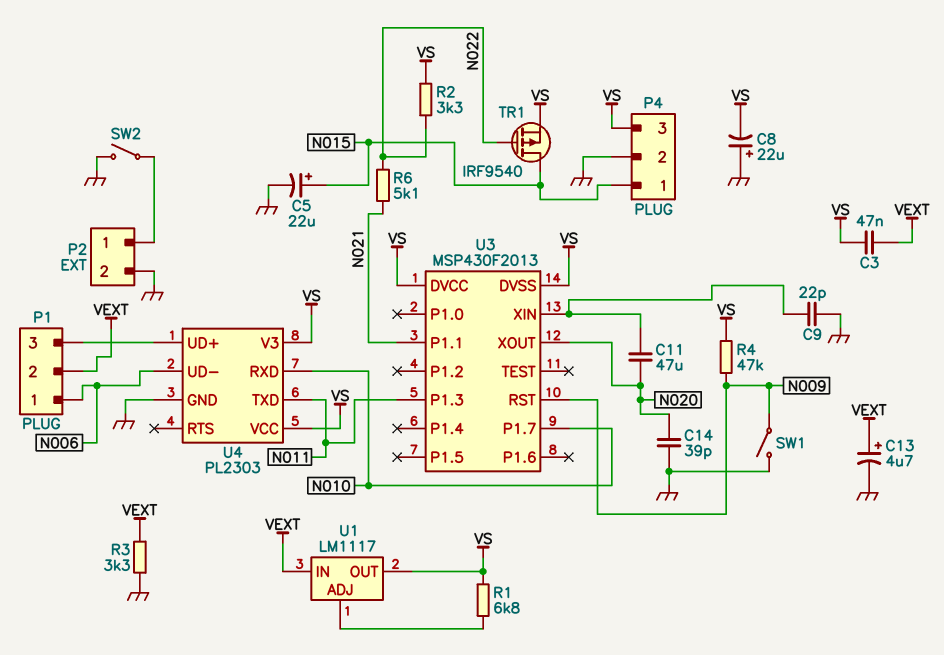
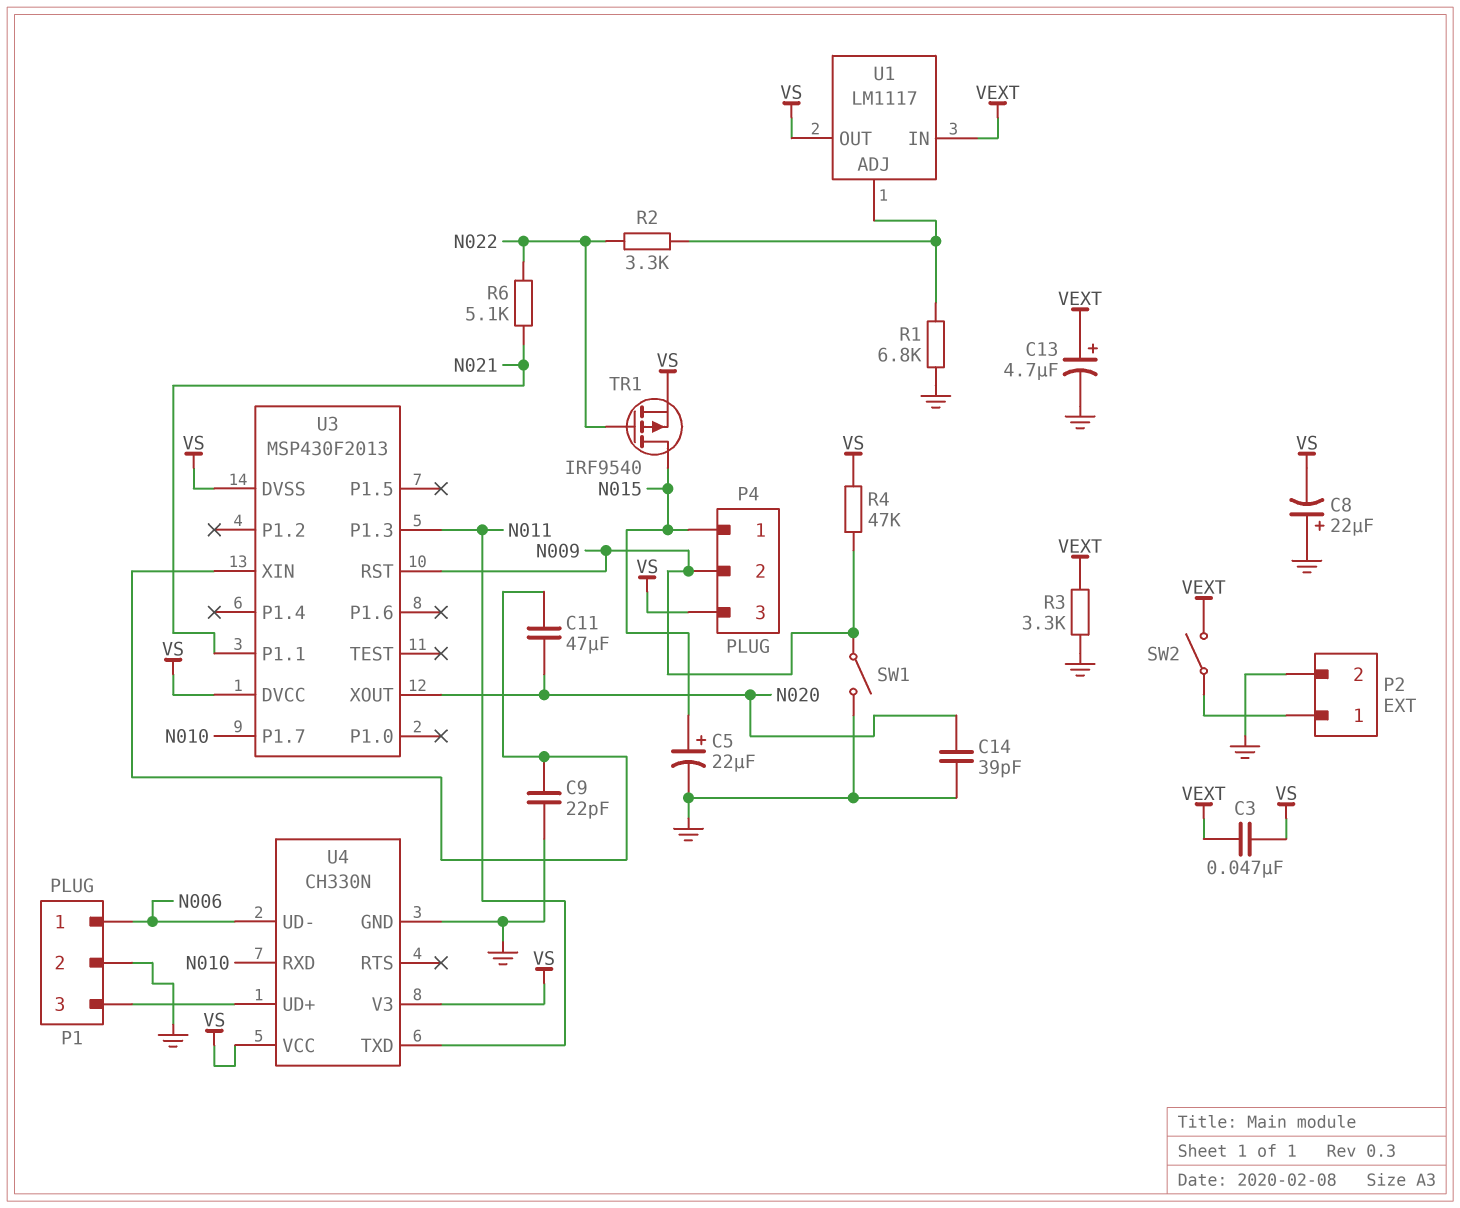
P1 pin 2: VEXT -> GND
P4 pin 2: GND -> N009
R1: 6.8k (U1/ADJ, VS) -> 6.8k (GND, U1/ADJ)
R2: 3.3k (N022, VS) -> 3.3k (N022, U1/ADJ)
SW2: switch (GND, P2/1) -> switch (P2/1, VEXT)
U4: PL2303 -> CH330N

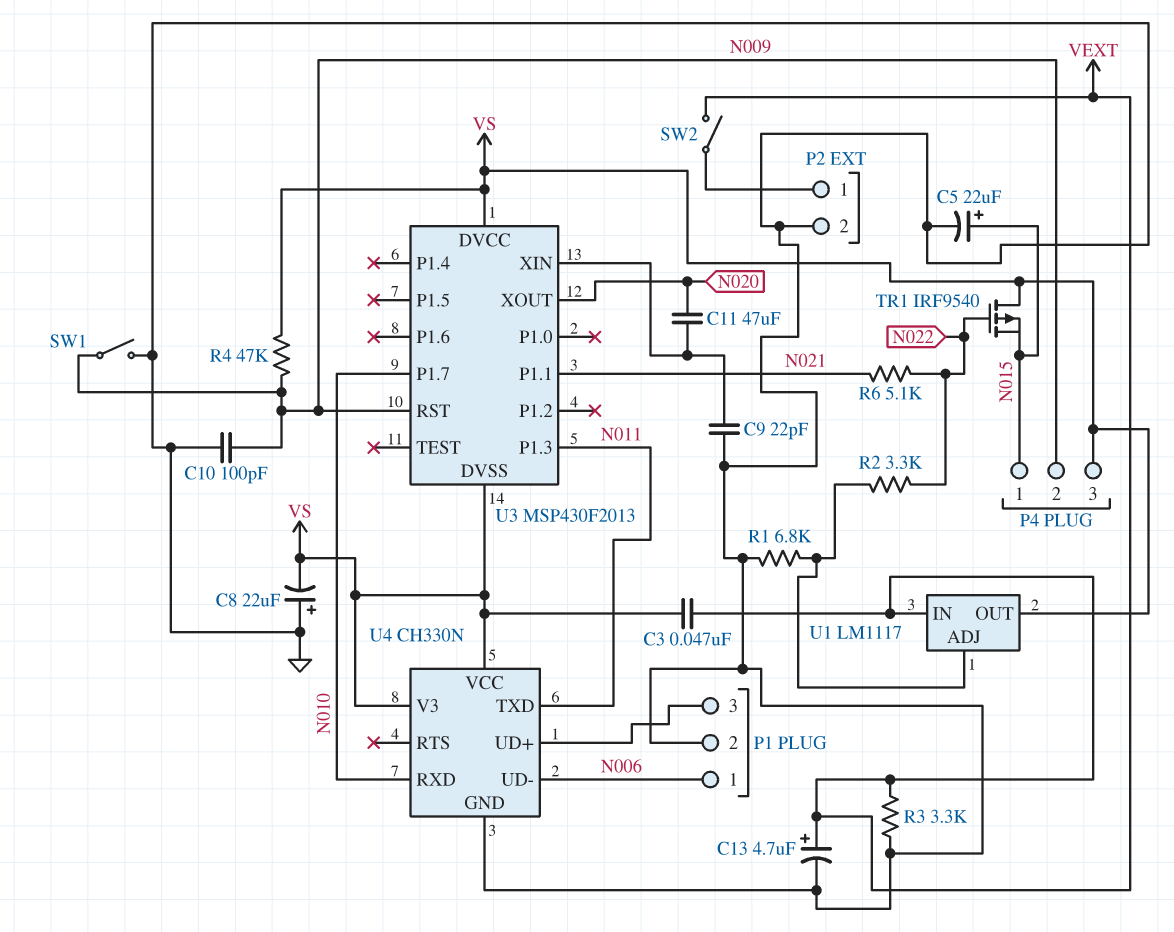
C10: none -> 100pF (GND, N009)
C14: 39pF (GND, N020) -> none
TR1: PMOS IRF9540 (G N022, D N015, S VS) -> PMOS IRF9540 (G N022, D VS, S N015)

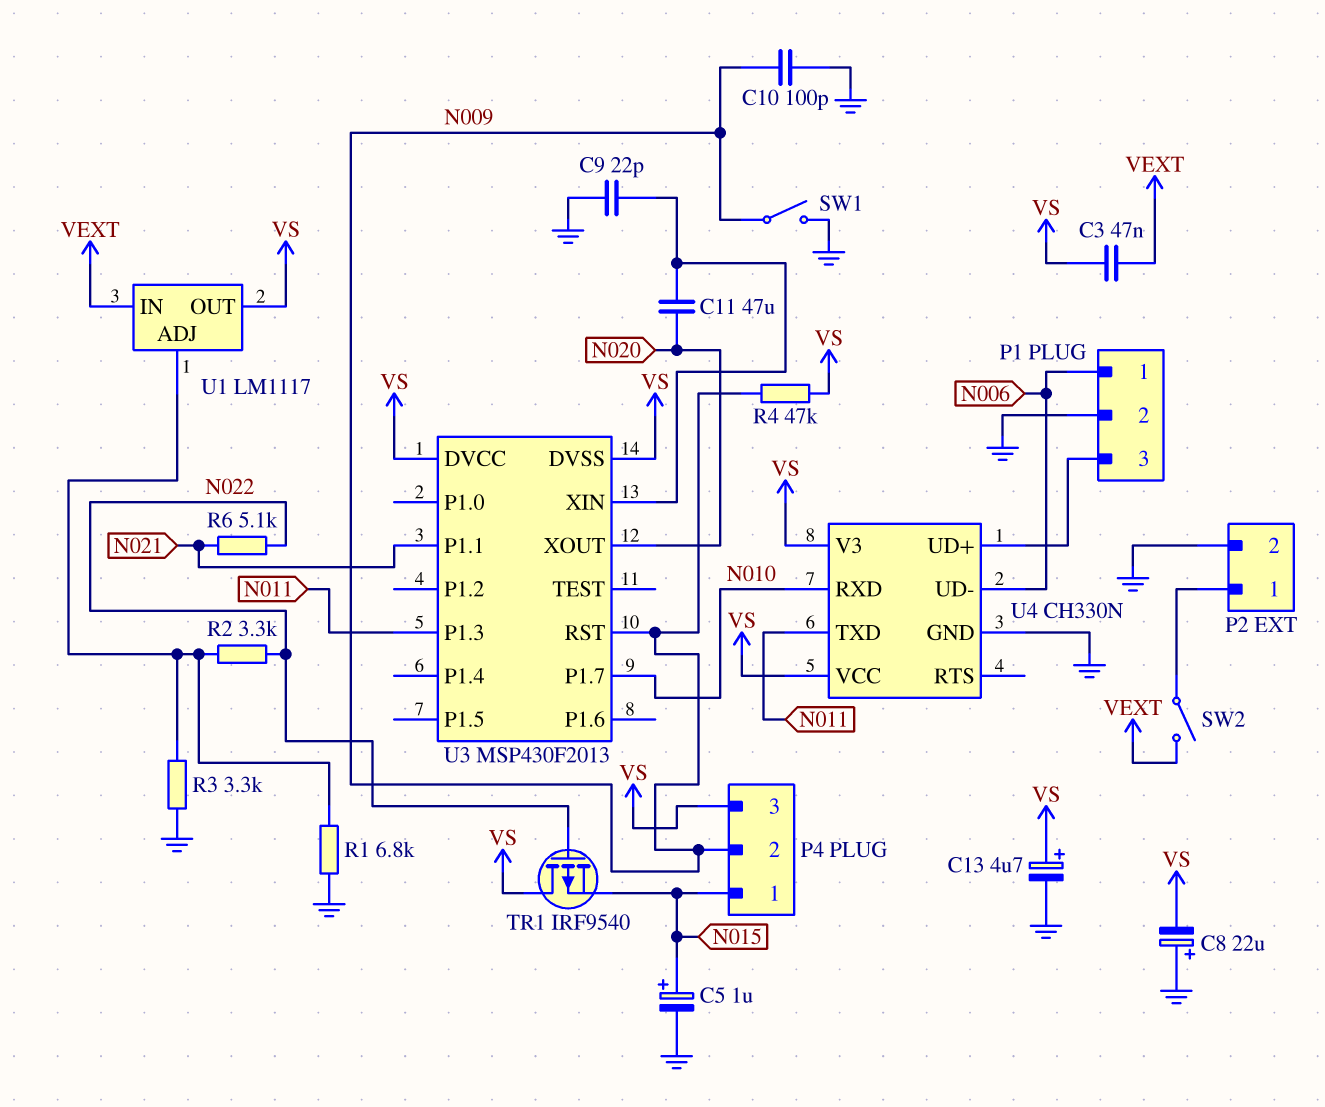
C5: 22uF (plus N015, minus GND) -> 1uF (plus N015, minus GND)
C13: 4.7uF (plus VEXT, minus GND) -> 4.7uF (plus VS, minus GND)
R3: 3.3k (GND, VEXT) -> 3.3k (GND, U1/ADJ)

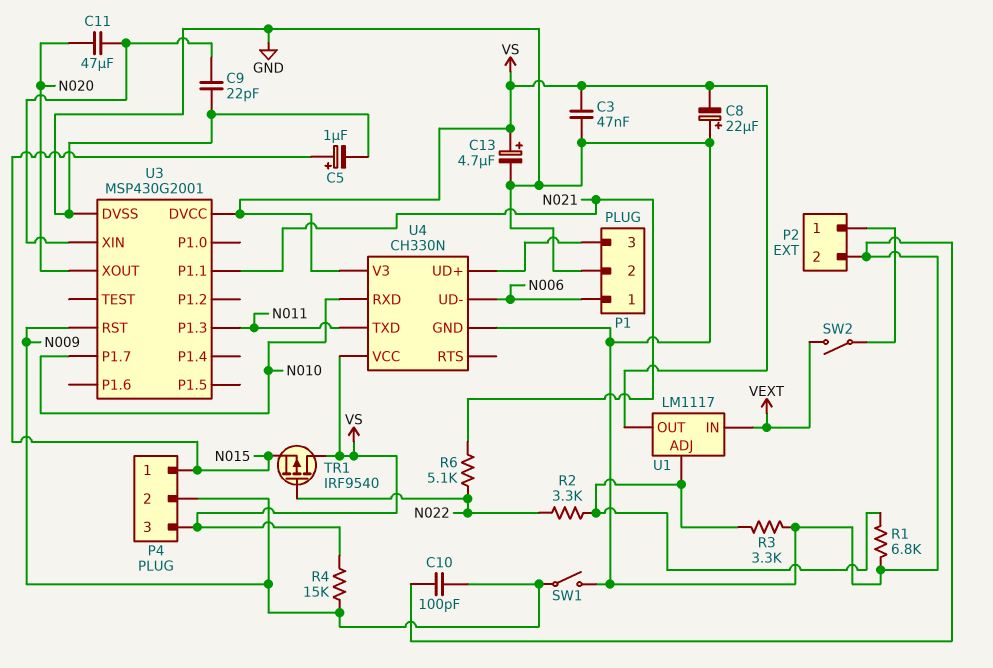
C3: 47nF (VEXT, VS) -> 47nF (GND, VS)
R4: 47k (N009, VS) -> 15k (N009, VS)
U3: MSP430F2013 -> MSP430G2001
U3 pin DVSS: VS -> GND

